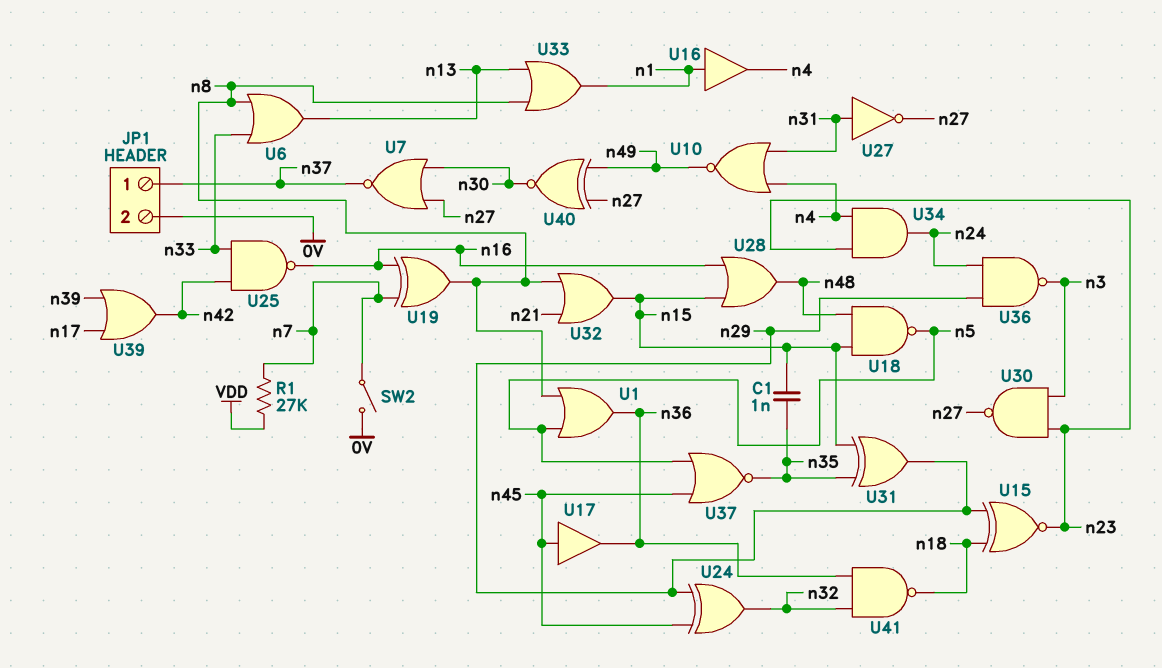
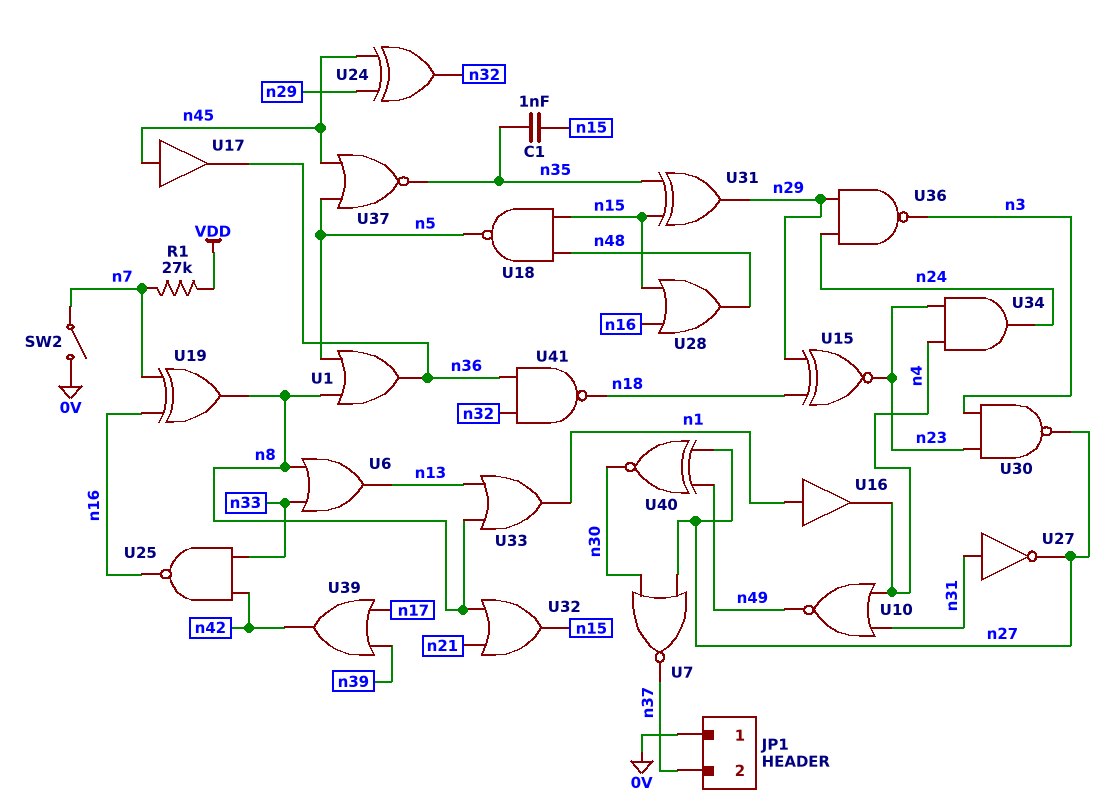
JP1 pin 1: n37 -> 0V
JP1 pin 2: 0V -> n37

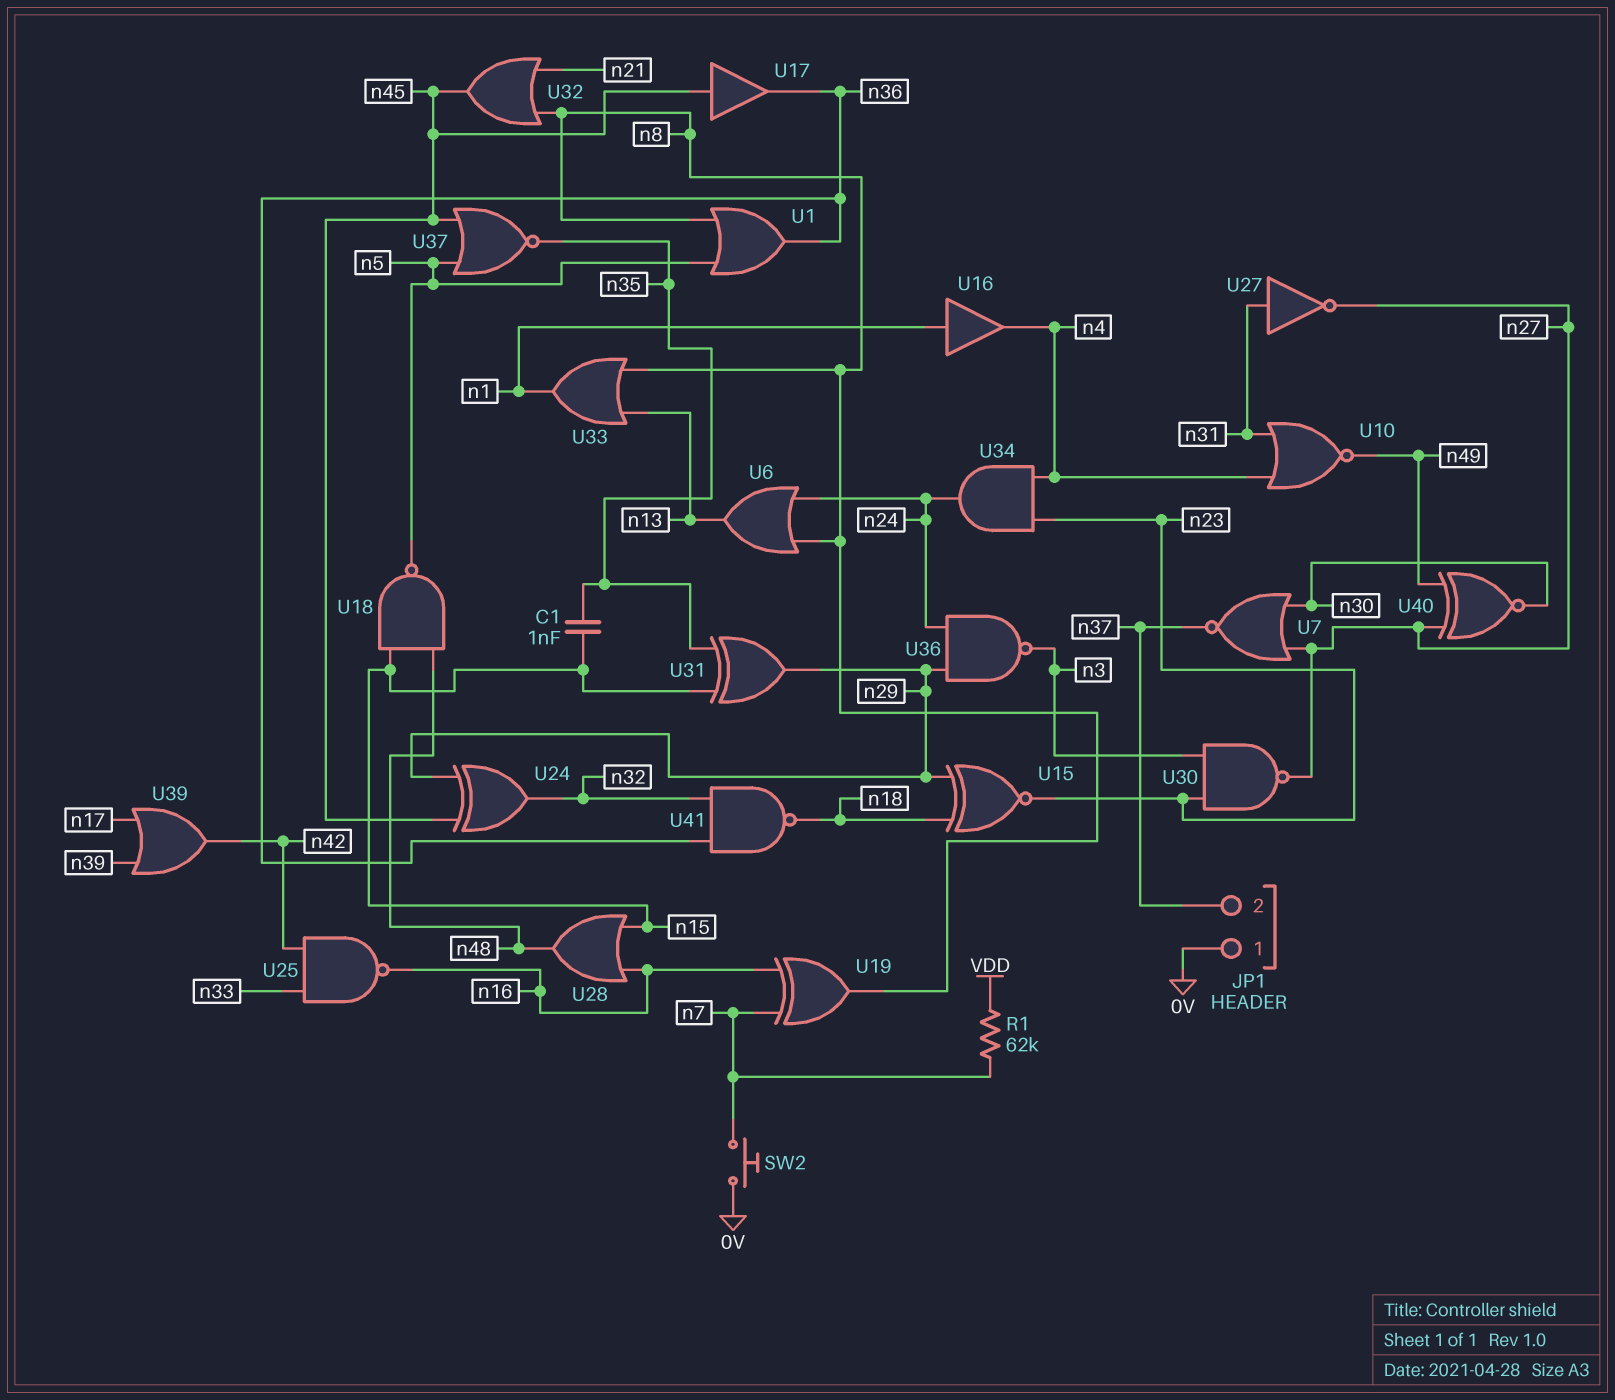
R1: 27k (VDD, n7) -> 62k (VDD, n7)
SW2: switch (0V, n7) -> button (0V, n7)
U6: OR (in n8, in n33, out n13) -> OR (in n8, in n24, out n13)
U32: OR (in n8, in n21, out n15) -> OR (in n8, in n21, out n45)

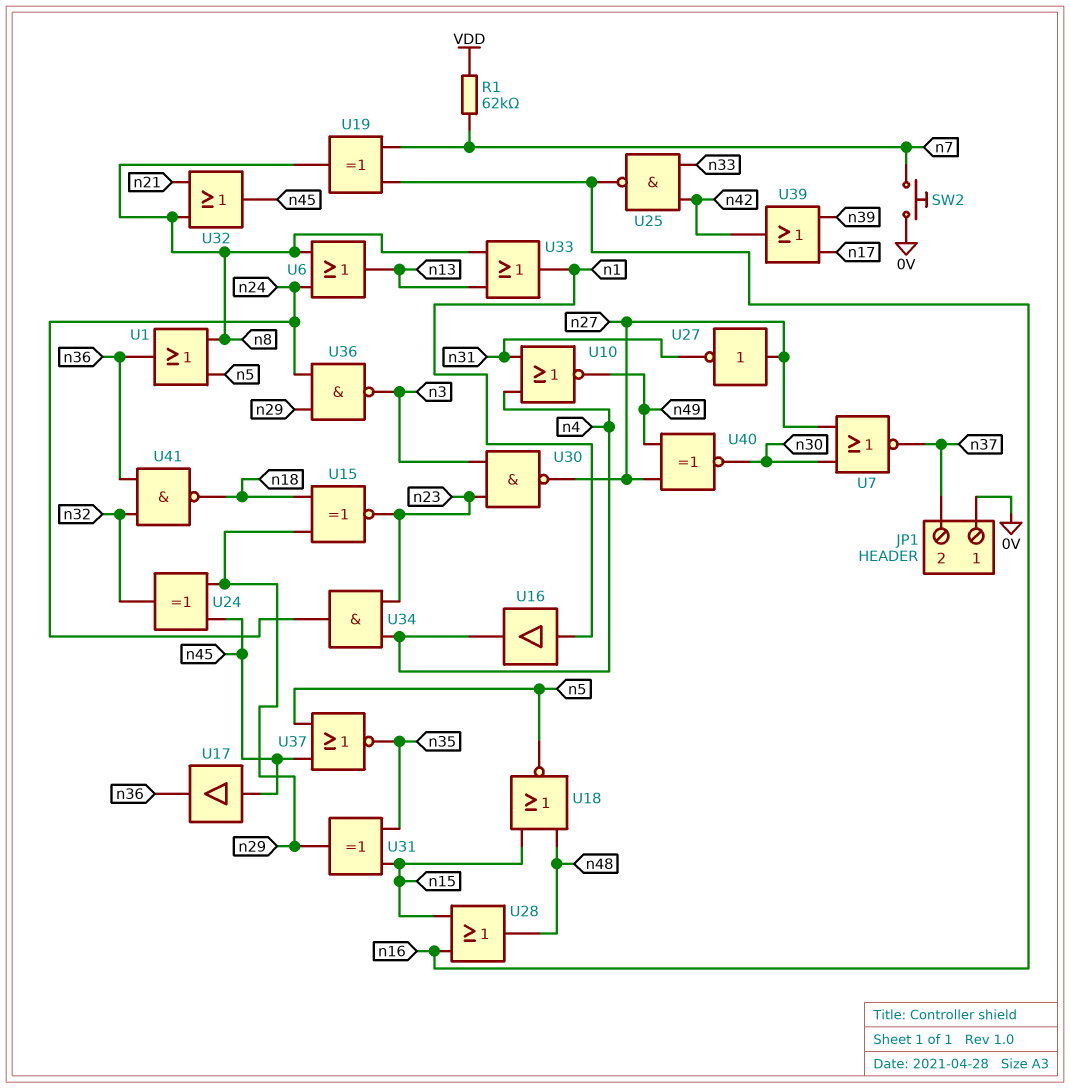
C1: 1nF (n15, n35) -> none
U18: NAND (in n15, in n48, out n5) -> NOR (in n15, in n48, out n5)
U27: NOT (in n31, out n27) -> NOT (in n27, out n31)

